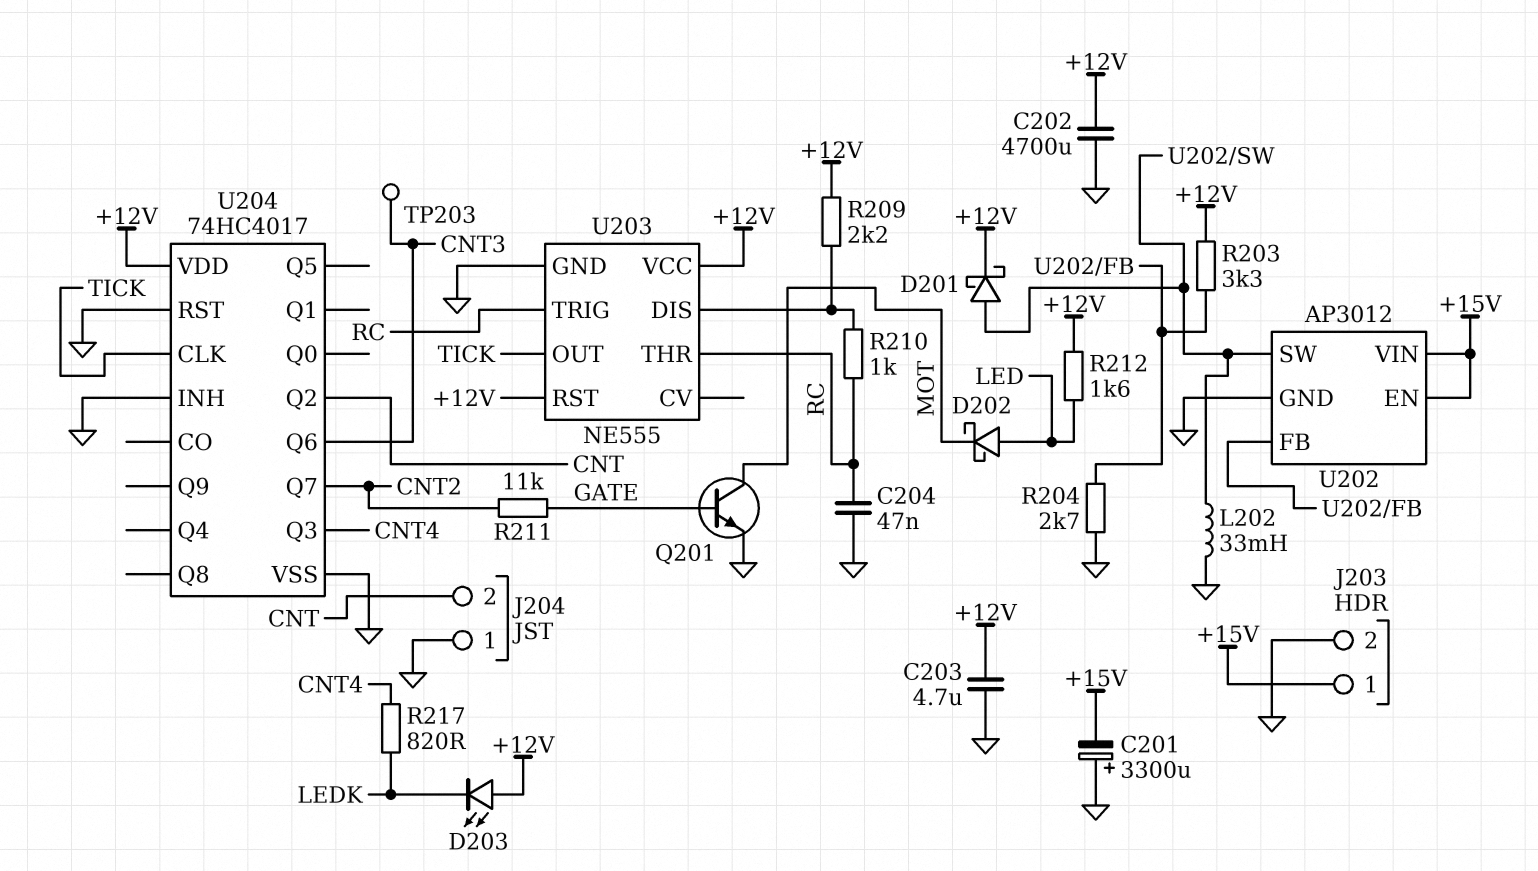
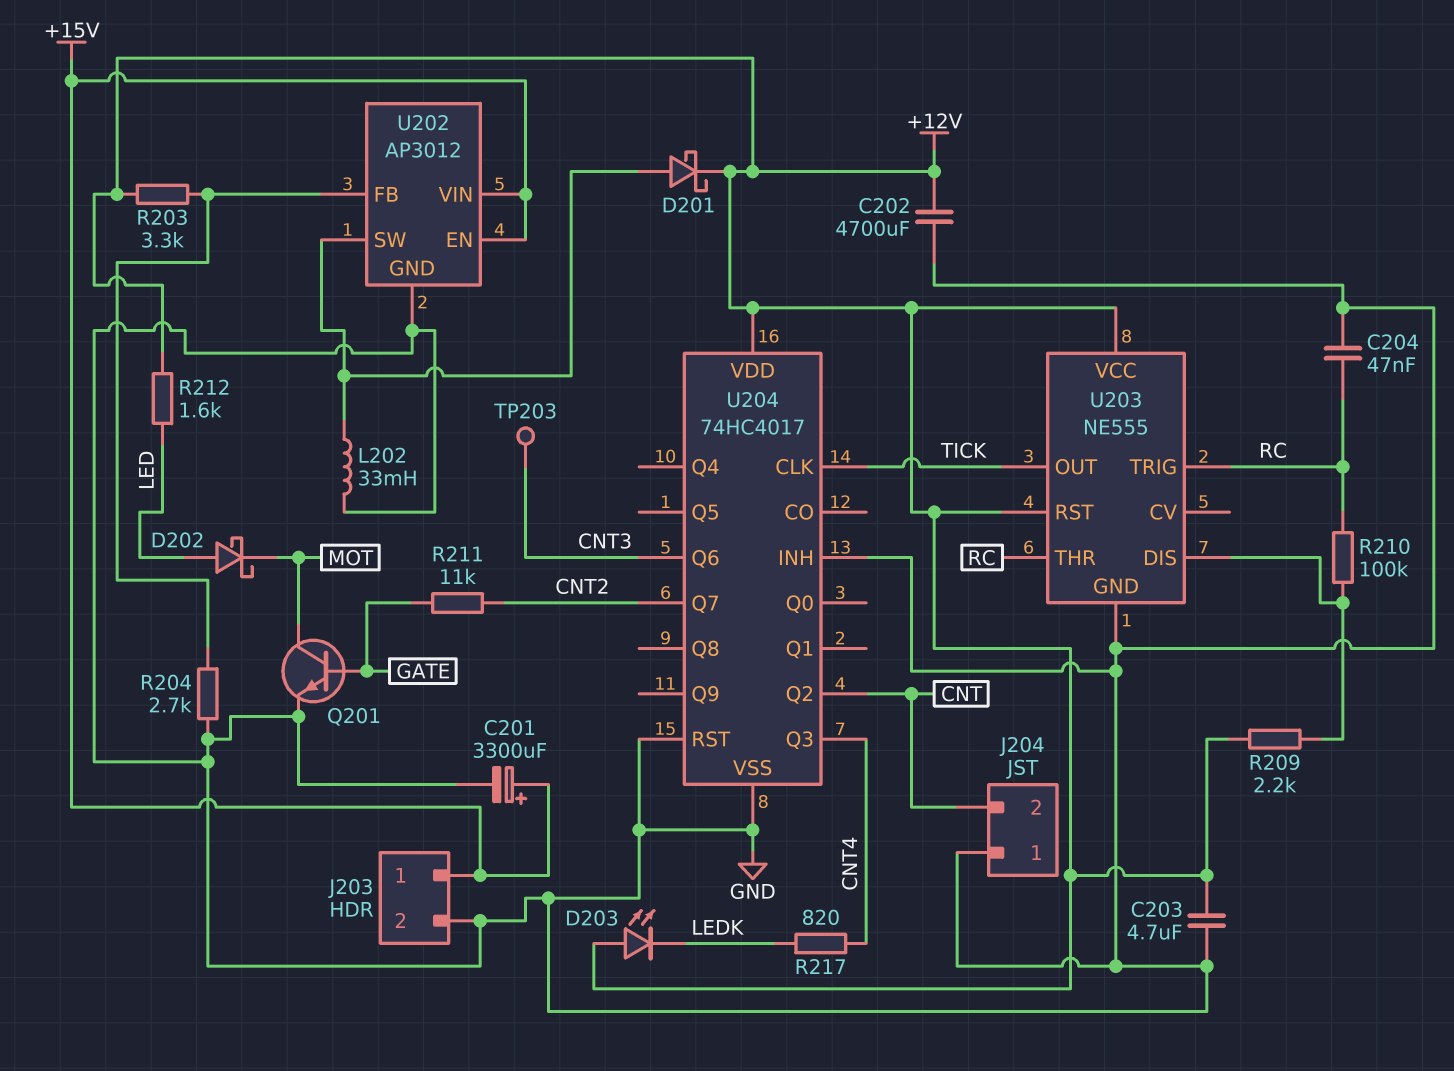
C201: 3300uF (plus GND, minus +15V) -> 3300uF (plus +15V, minus GND)
R210: 1k (RC, U203/DIS) -> 100k (RC, U203/DIS)

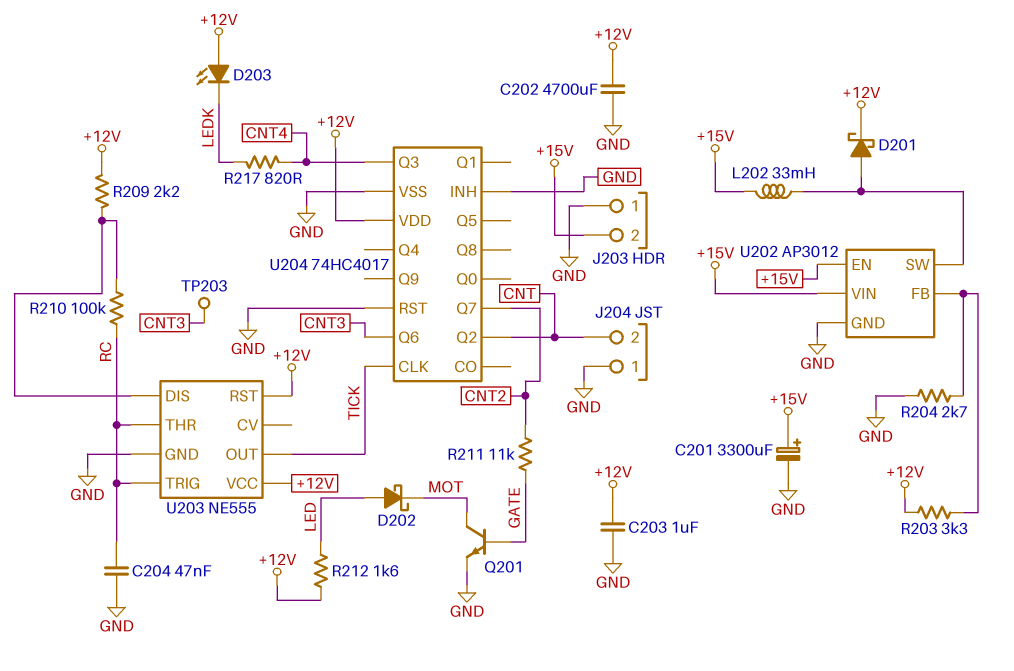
C203: 4.7uF (+12V, GND) -> 1uF (+12V, GND)
J203 pin 1: +15V -> GND
J203 pin 2: GND -> +15V
L202: 33mH (GND, U202/SW) -> 33mH (+15V, U202/SW)

